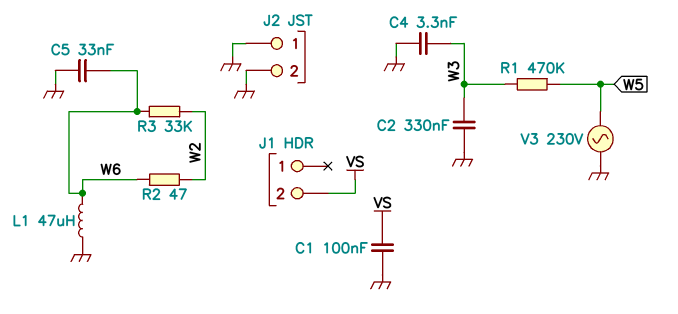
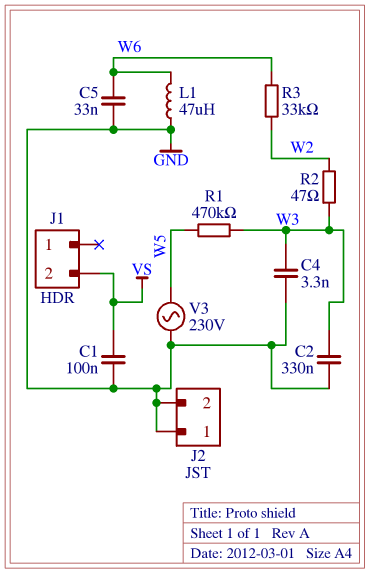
R2: 47 (W2, W6) -> 47 (W2, W3)

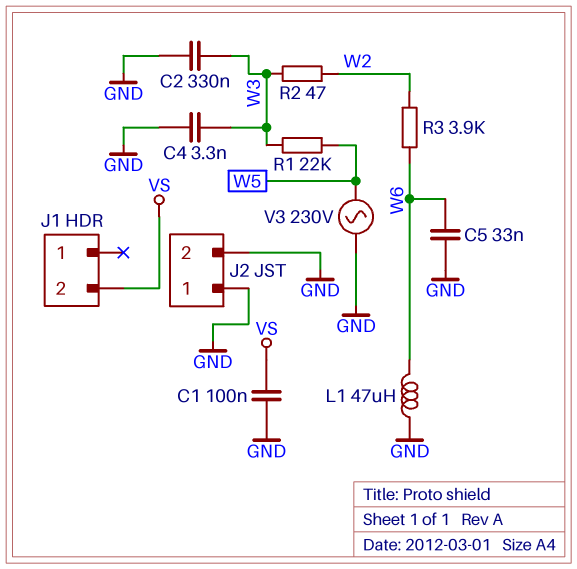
R1: 470k (W3, W5) -> 22k (W3, W5)
R3: 33k (W2, W6) -> 3.9k (W2, W6)

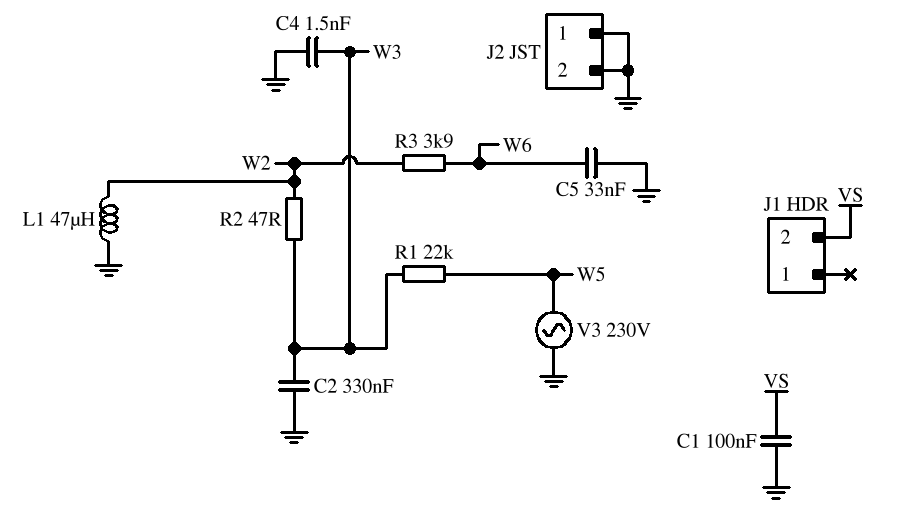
C4: 3.3nF (GND, W3) -> 1.5nF (GND, W3)
L1: 47uH (GND, W6) -> 47uH (GND, W2)

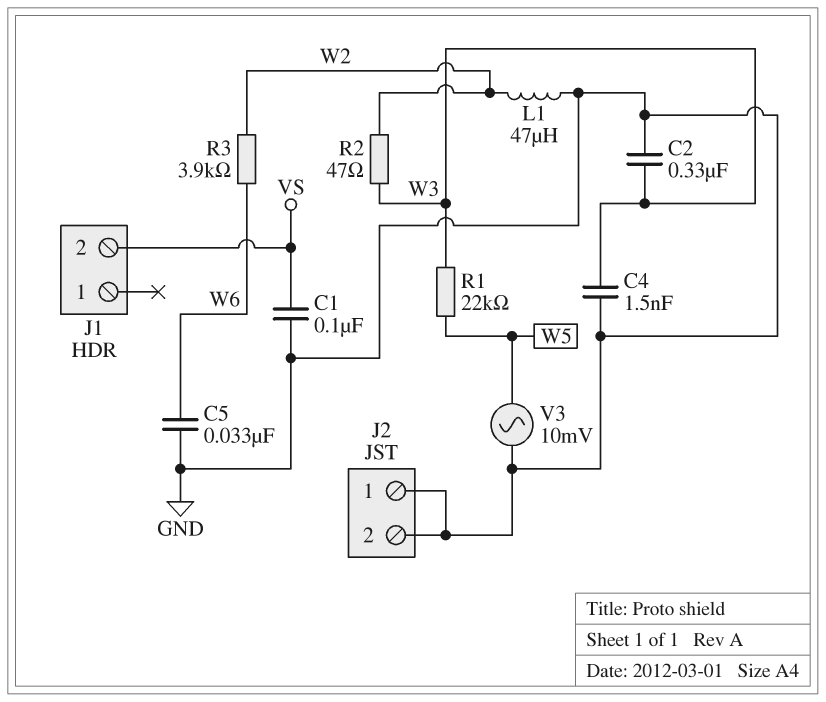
V3: AC 230V (GND, W5) -> AC 10mV (GND, W5)

